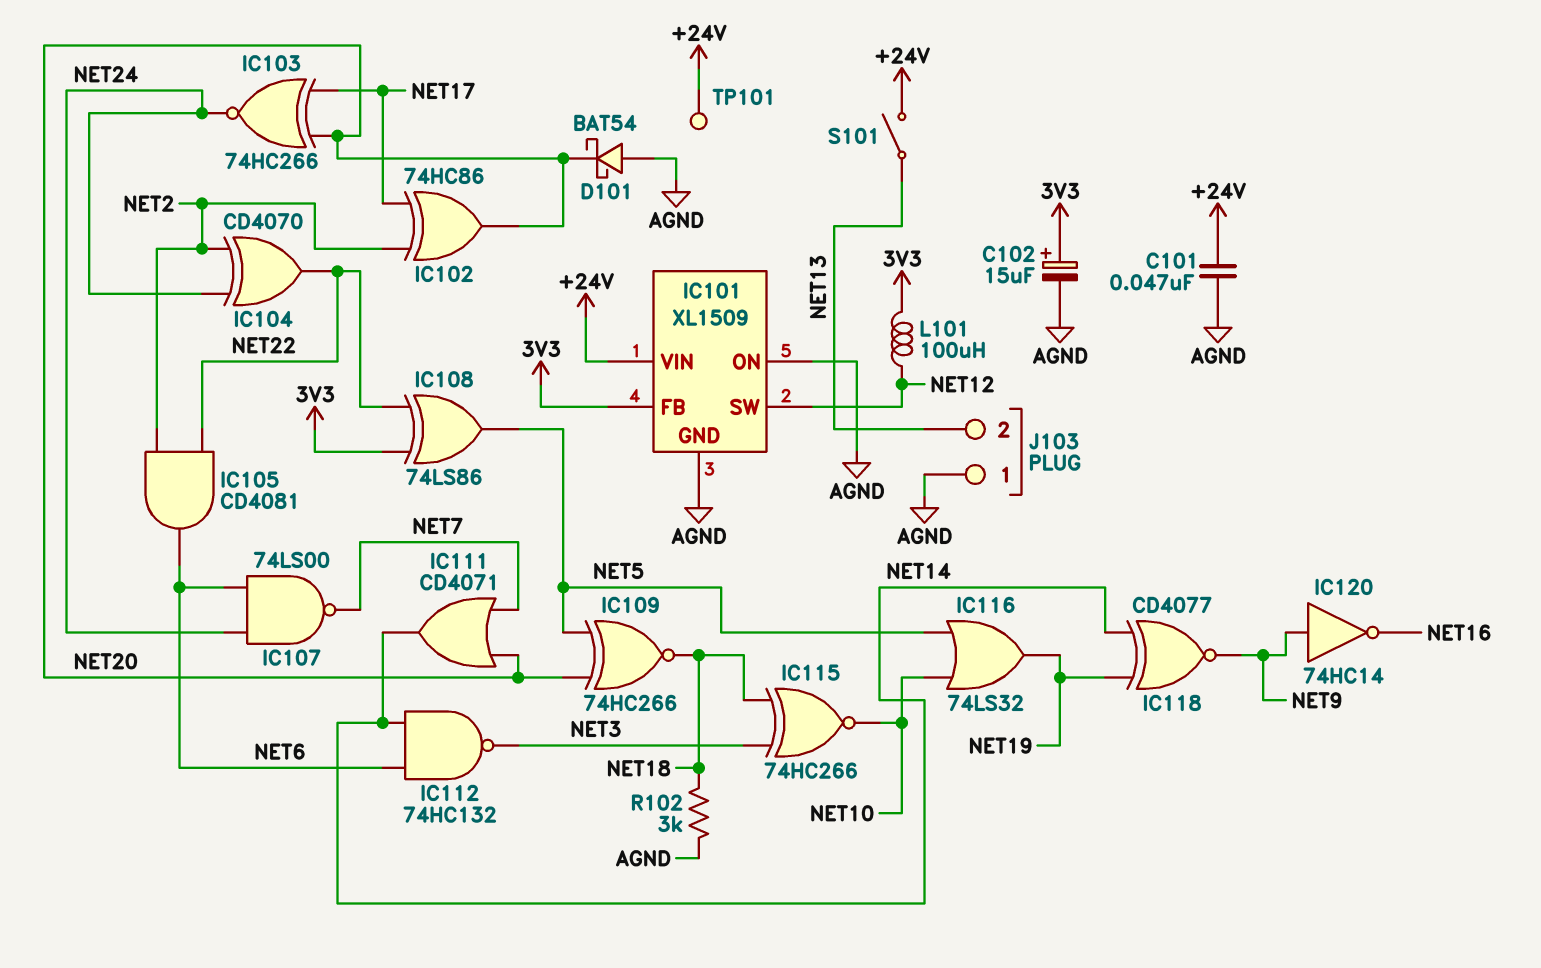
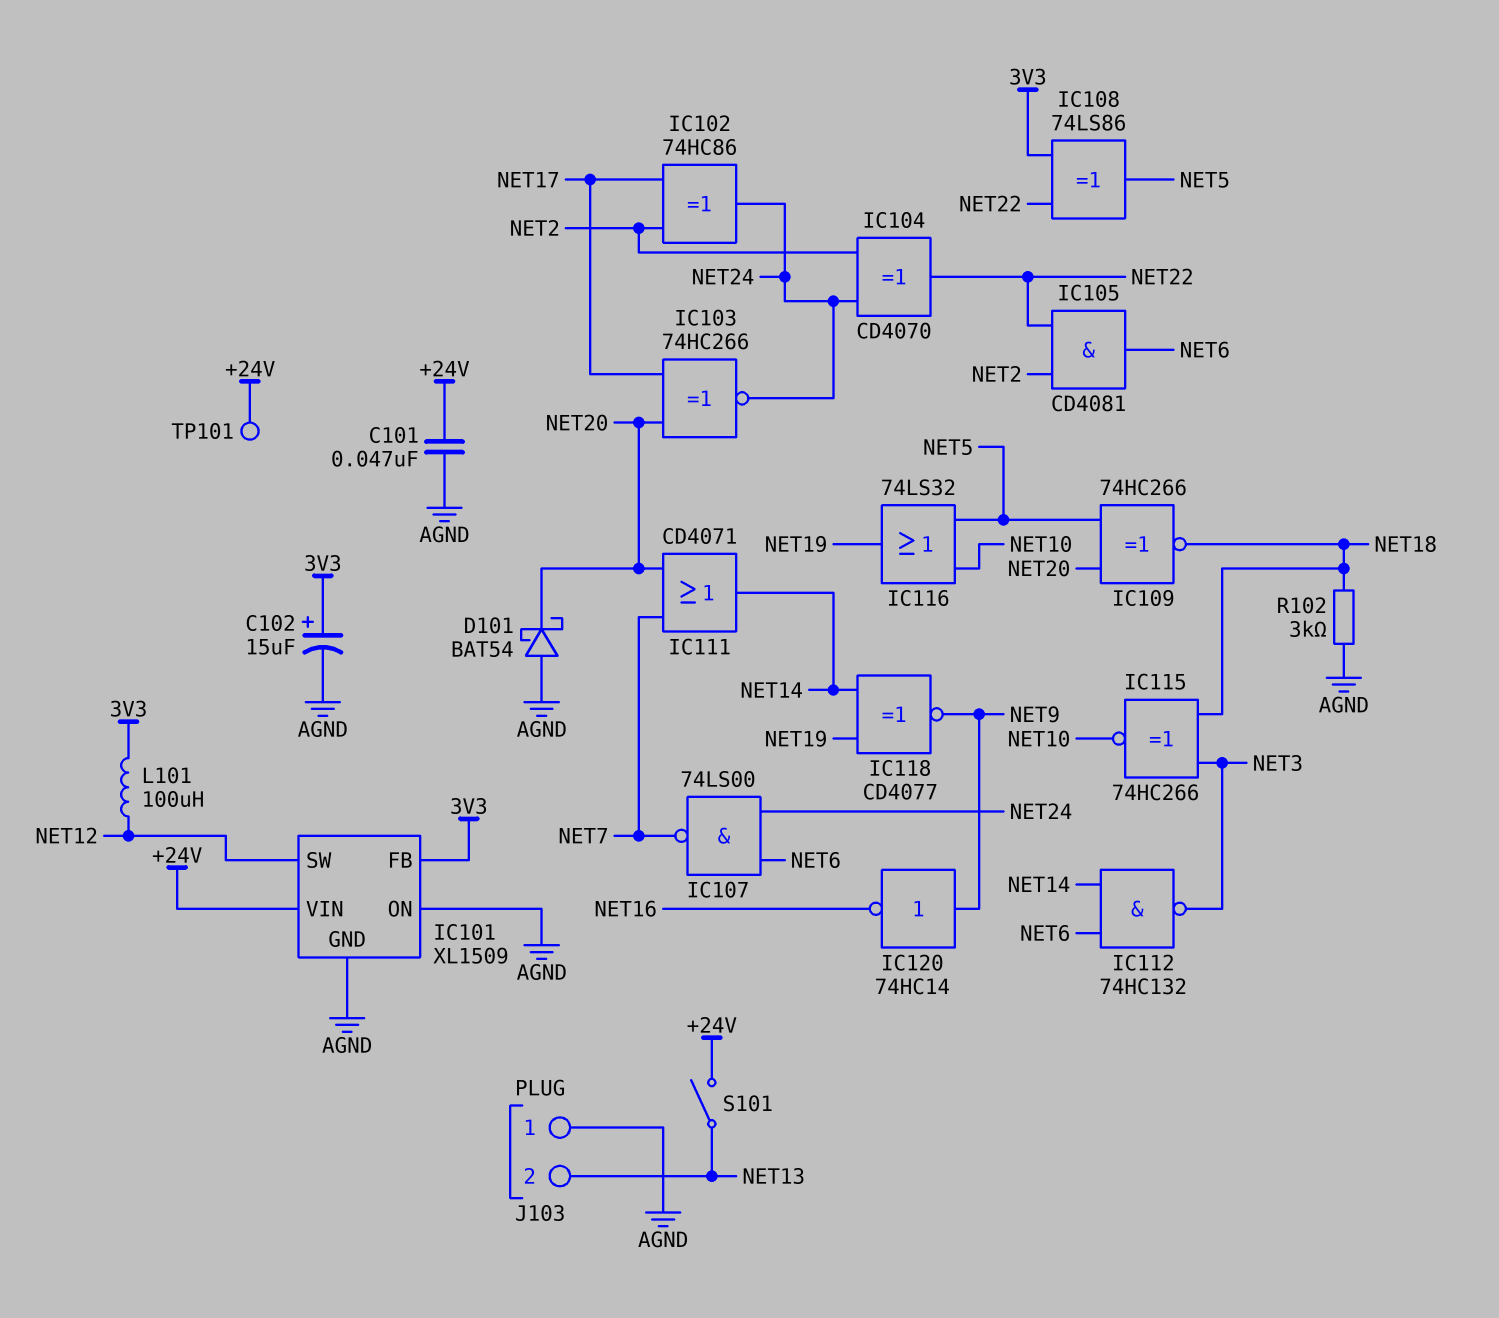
IC102: XOR 74HC86 (in NET2, in NET17, out NET20) -> XOR 74HC86 (in NET2, in NET17, out NET24)

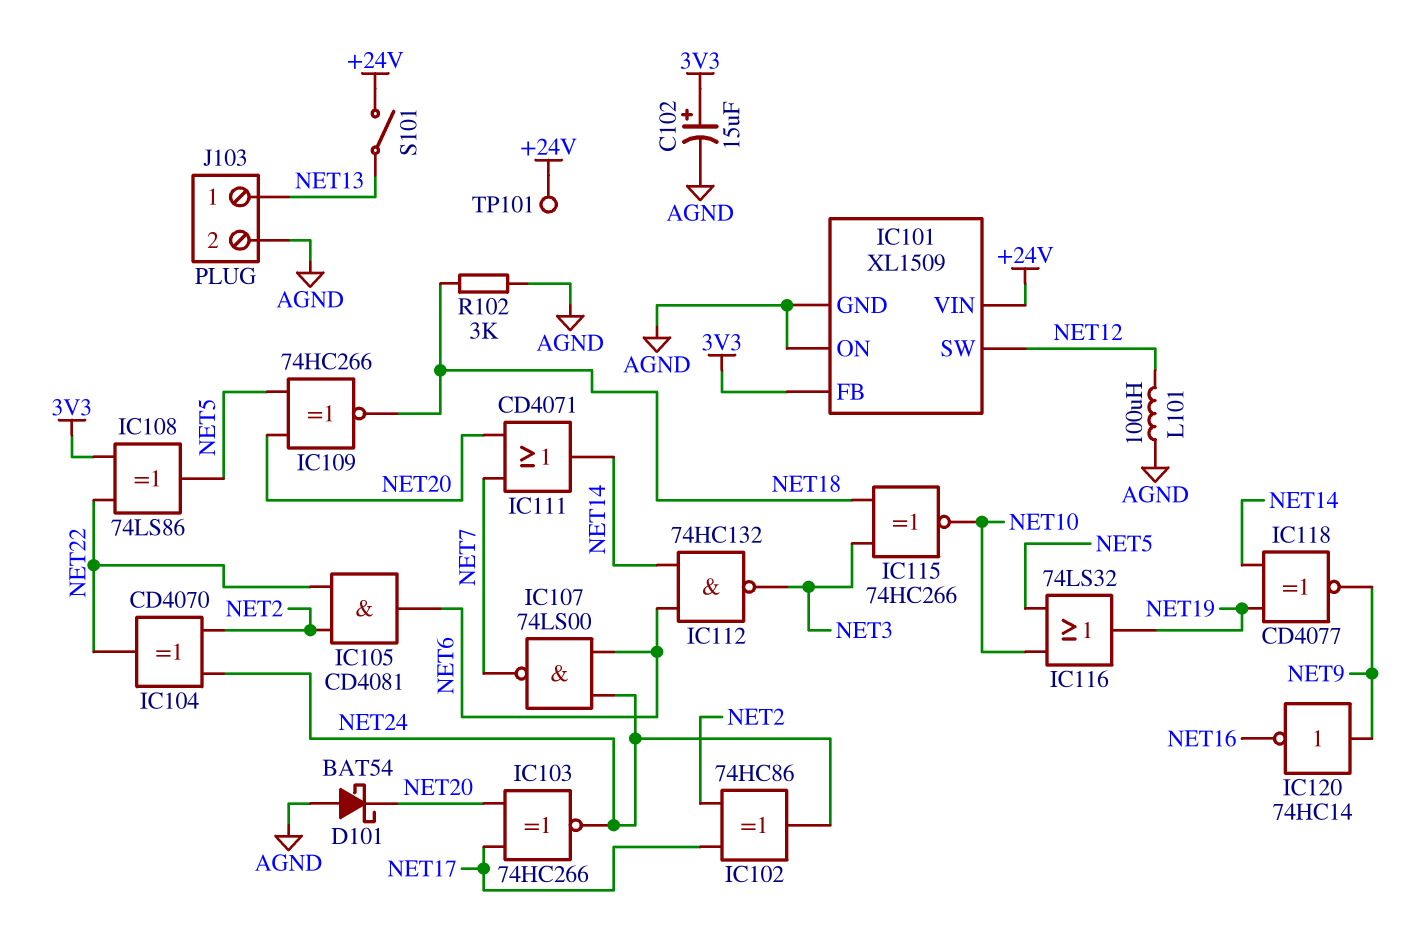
C101: 47nF (+24V, AGND) -> none
J103 pin 1: AGND -> NET13
J103 pin 2: NET13 -> AGND
L101: 100uH (3V3, NET12) -> 100uH (AGND, NET12)

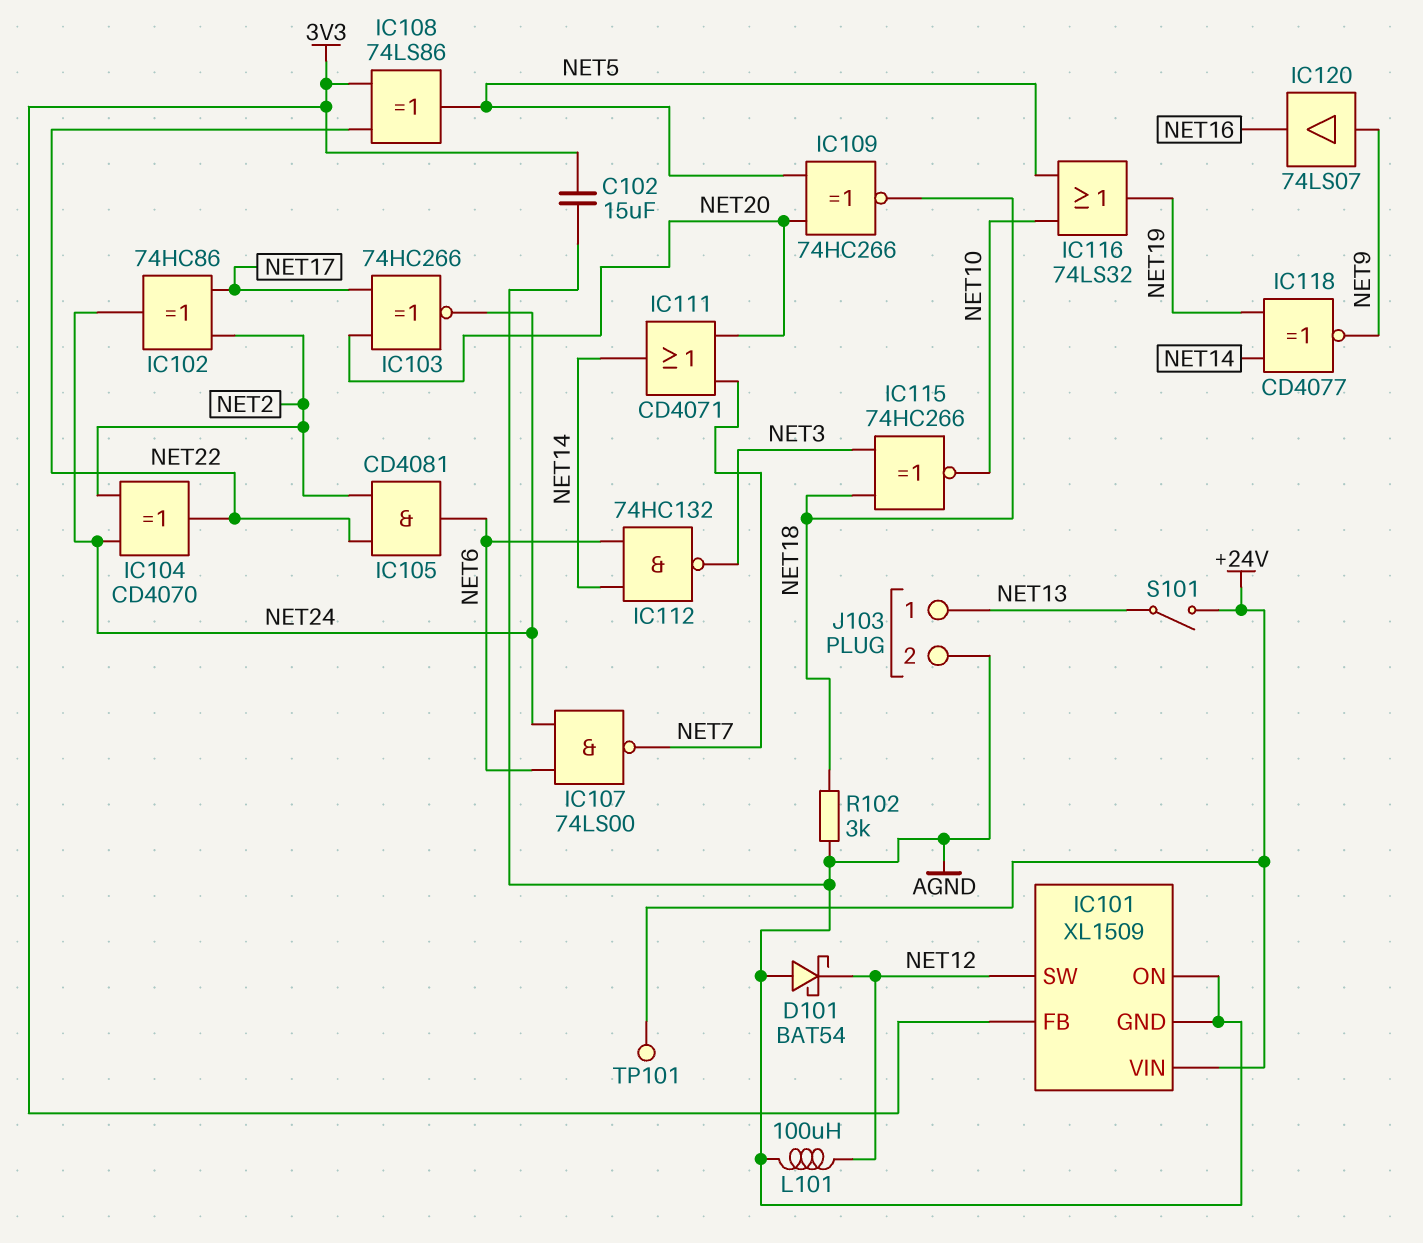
C102: 15uF (plus 3V3, minus AGND) -> 15uF (3V3, AGND)
D101: schottky BAT54 (A AGND, K NET20) -> schottky BAT54 (A AGND, K NET12)
IC120: NOT 74HC14 (in NET9, out NET16) -> buffer 74LS07 (in NET9, out NET16)

